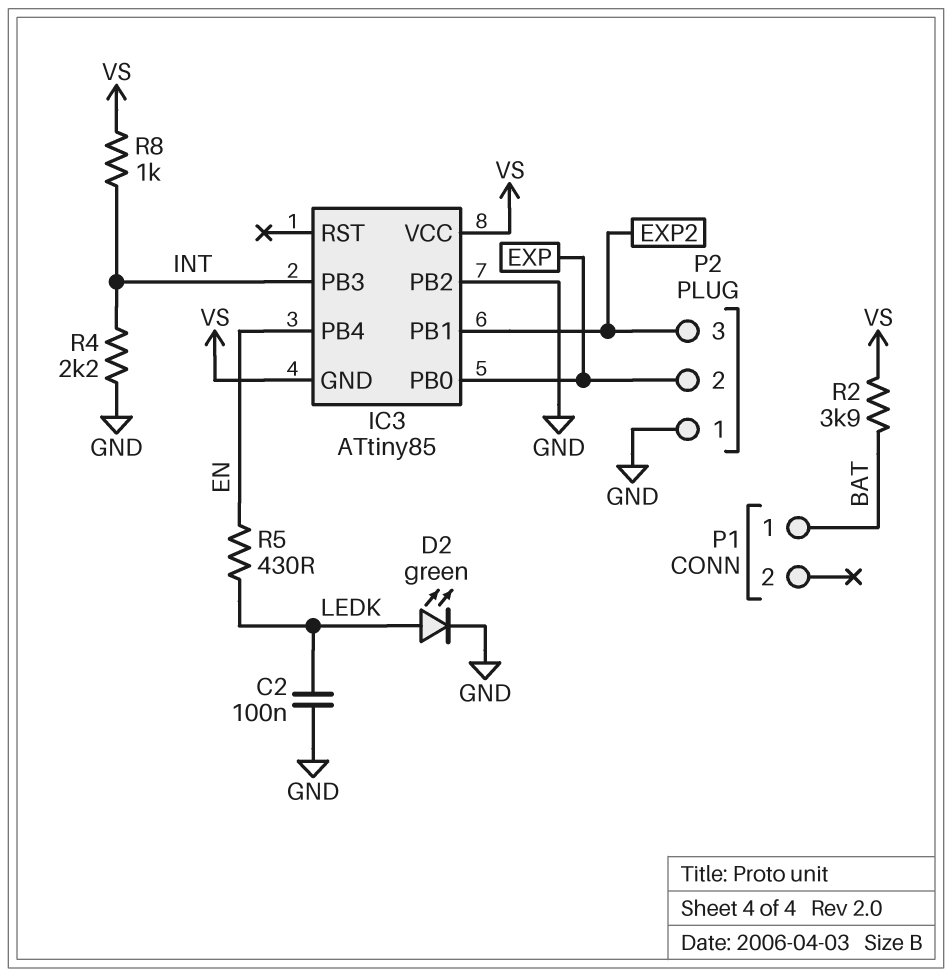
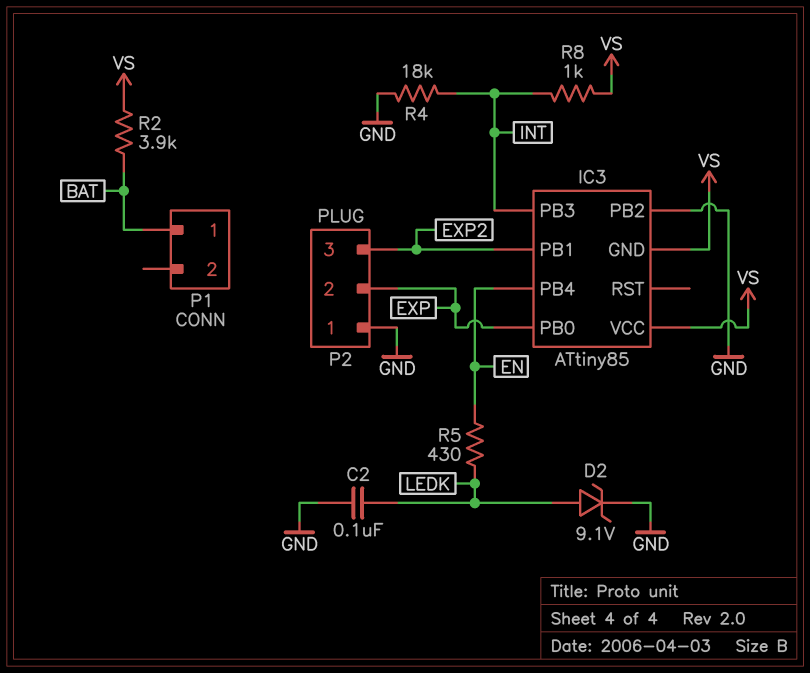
D2: LED green (A LEDK, K GND) -> zener 9.1V (A LEDK, K GND)
R4: 2.2k (GND, INT) -> 18k (GND, INT)

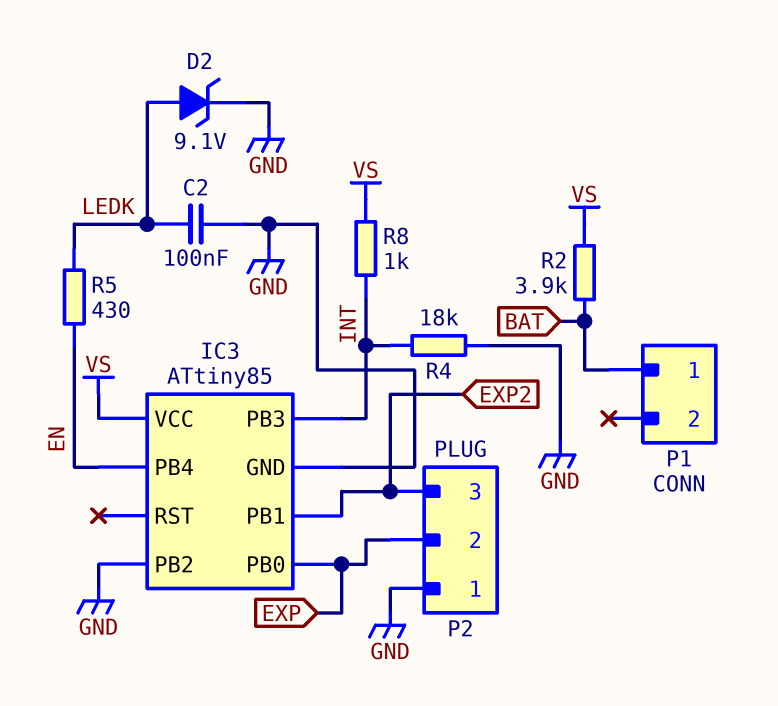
IC3 pin GND: VS -> GND

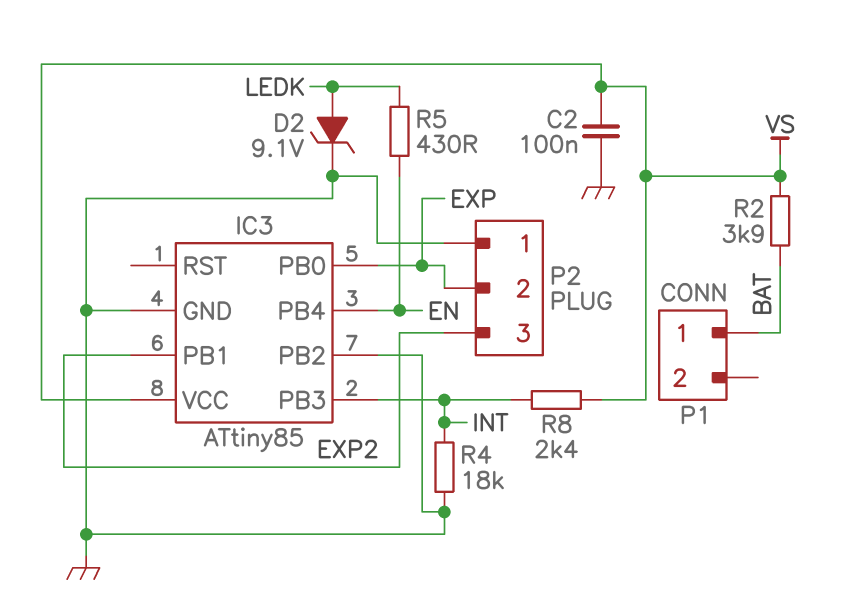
C2: 100nF (GND, LEDK) -> 100nF (GND, VS)
R8: 1k (INT, VS) -> 2.4k (INT, VS)

